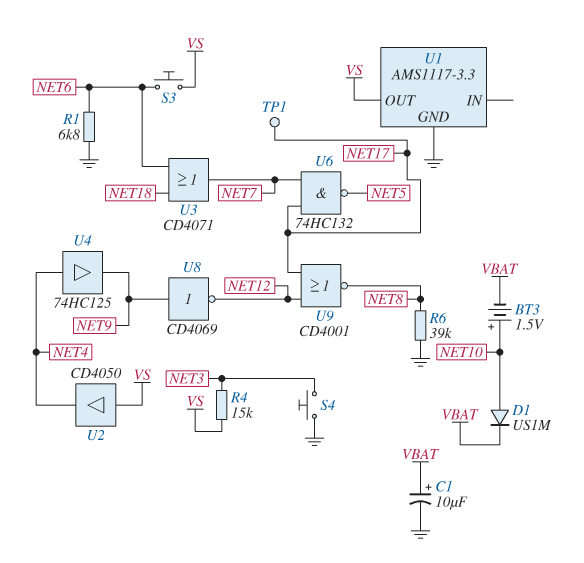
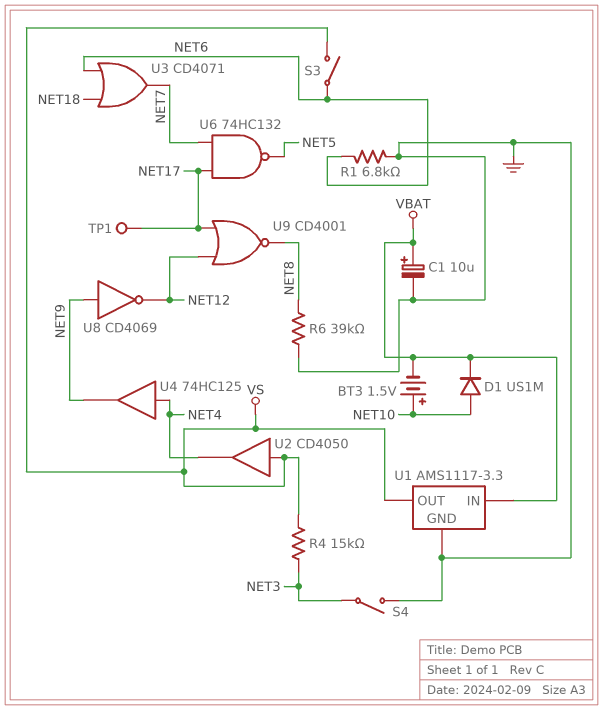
S3: button (NET6, VS) -> switch (NET6, VS)
S4: button (GND, NET3) -> switch (GND, NET3)
U1 pin IN: none -> VBAT

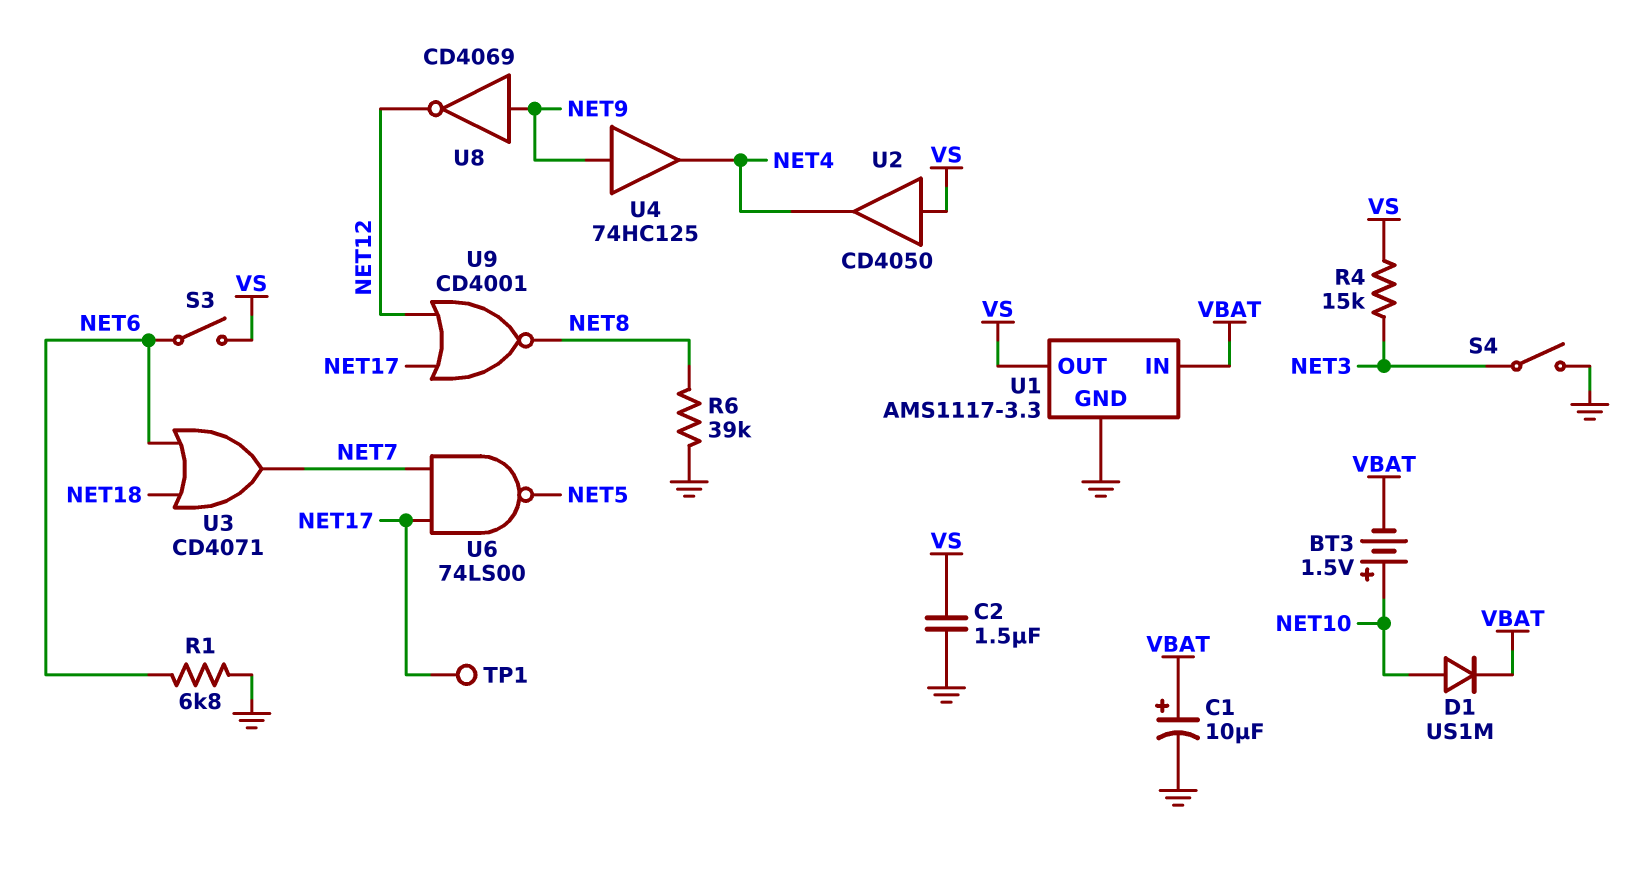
C2: none -> 1.5uF (GND, VS)
U4: buffer 74HC125 (in NET4, out NET9) -> buffer 74HC125 (in NET9, out NET4)
U6: NAND 74HC132 (in NET7, in NET17, out NET5) -> NAND 74LS00 (in NET7, in NET17, out NET5)

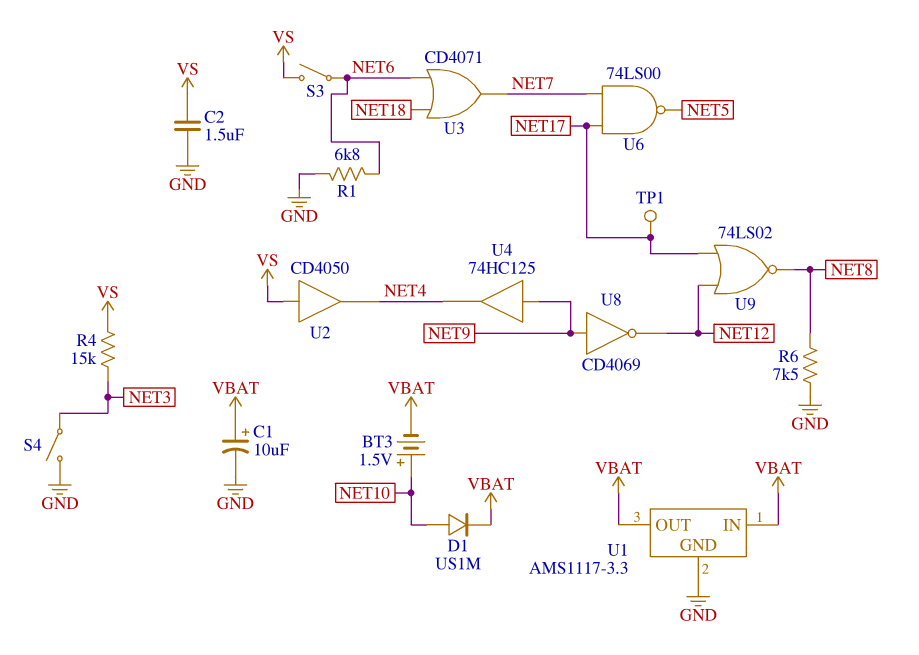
R6: 39k (GND, NET8) -> 7.5k (GND, NET8)
U1 pin OUT: VS -> VBAT
U9: NOR CD4001 (in NET12, in NET17, out NET8) -> NOR 74LS02 (in NET12, in NET17, out NET8)

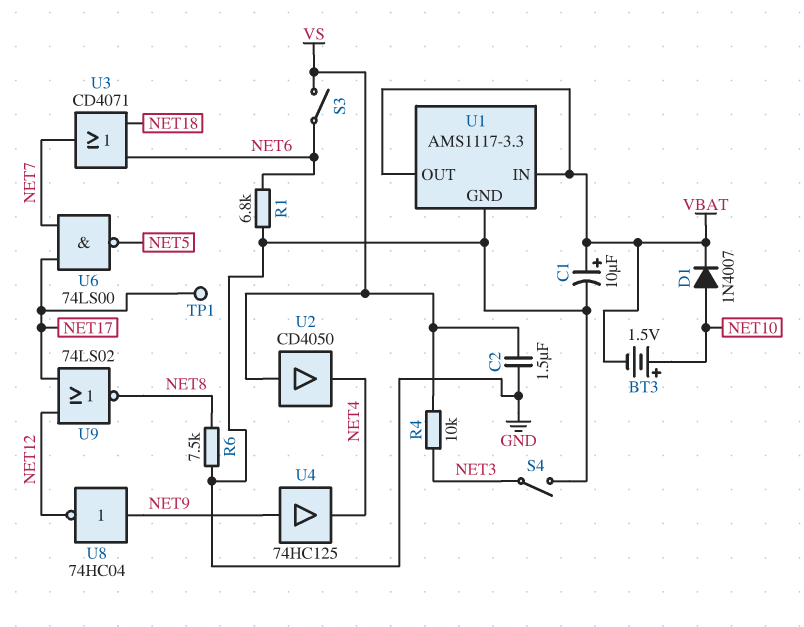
D1: diode US1M (A NET10, K VBAT) -> diode 1N4007 (A NET10, K VBAT)
R4: 15k (NET3, VS) -> 10k (NET3, VS)
U8: NOT CD4069 (in NET9, out NET12) -> NOT 74HC04 (in NET9, out NET12)

